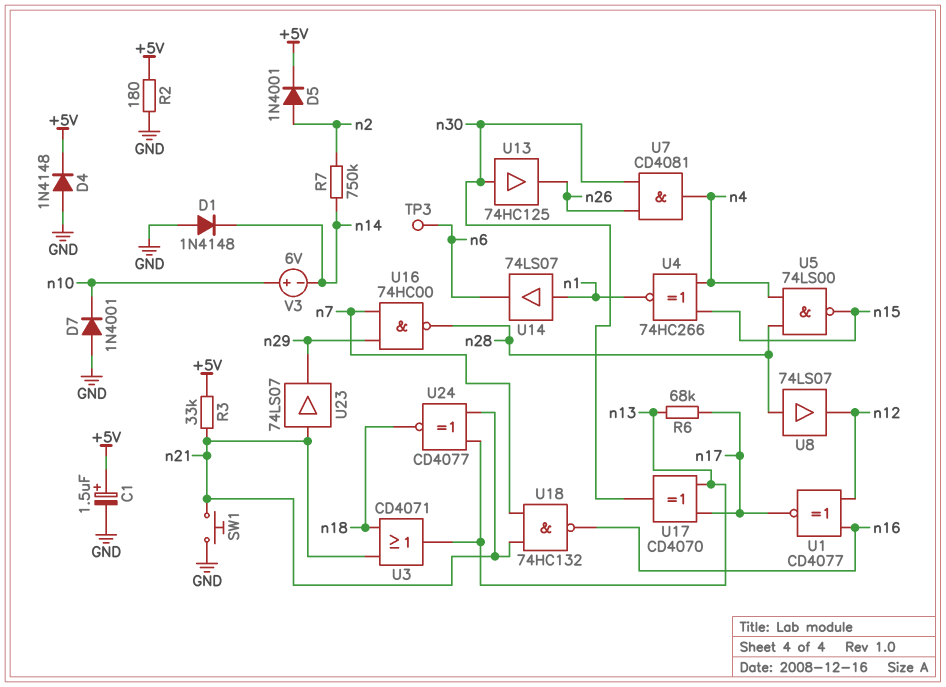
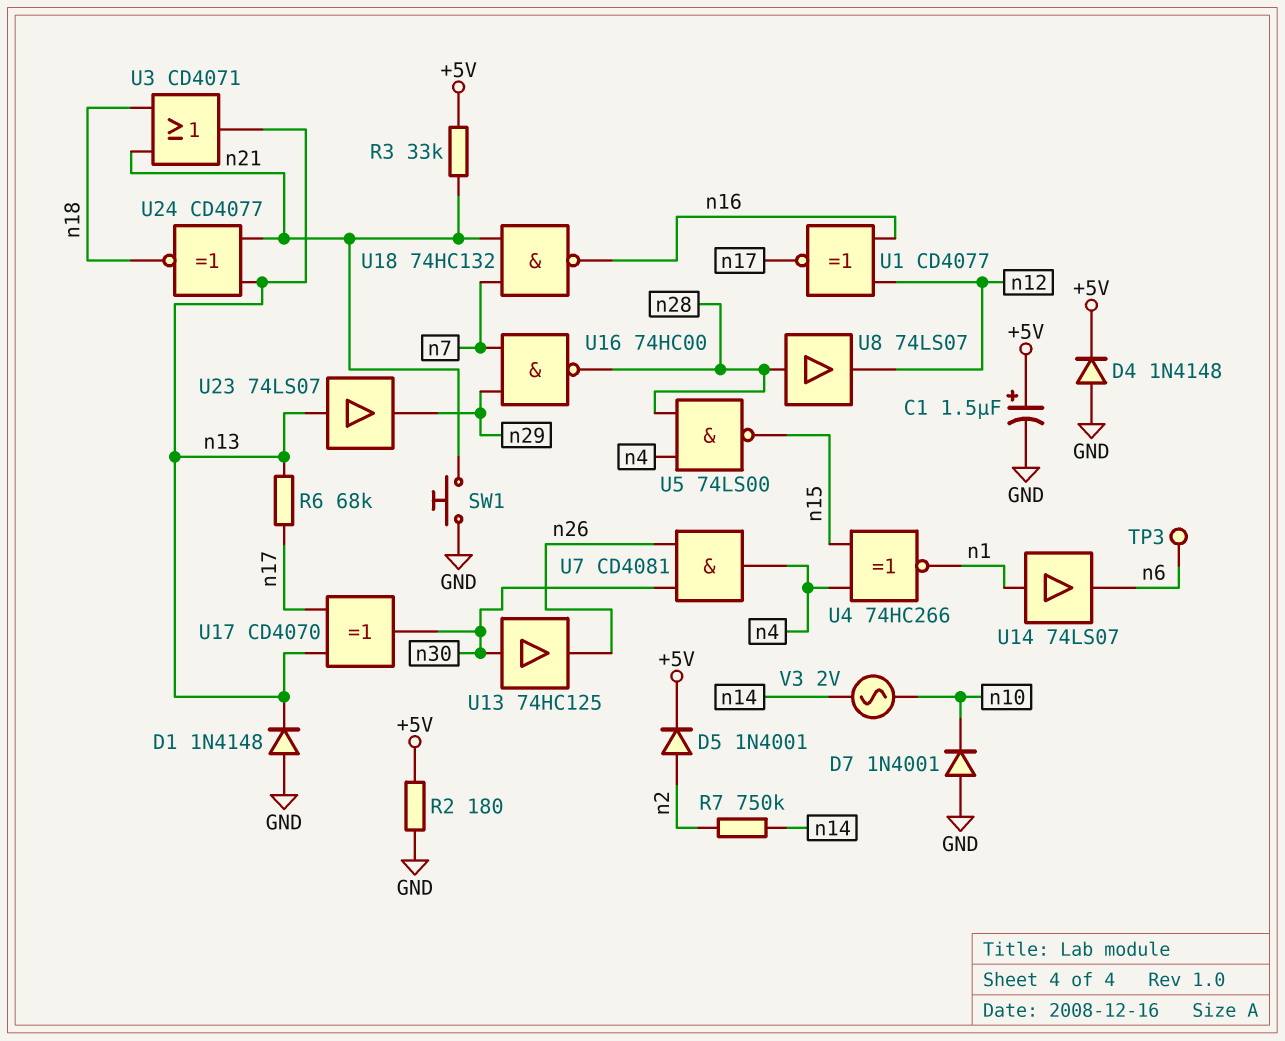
D1: diode 1N4148 (A GND, K n14) -> diode 1N4148 (A GND, K n13)
U23: buffer 74LS07 (in n21, out n29) -> buffer 74LS07 (in n13, out n29)
V3: 6V (plus n10, minus n14) -> AC 2V (n10, n14)

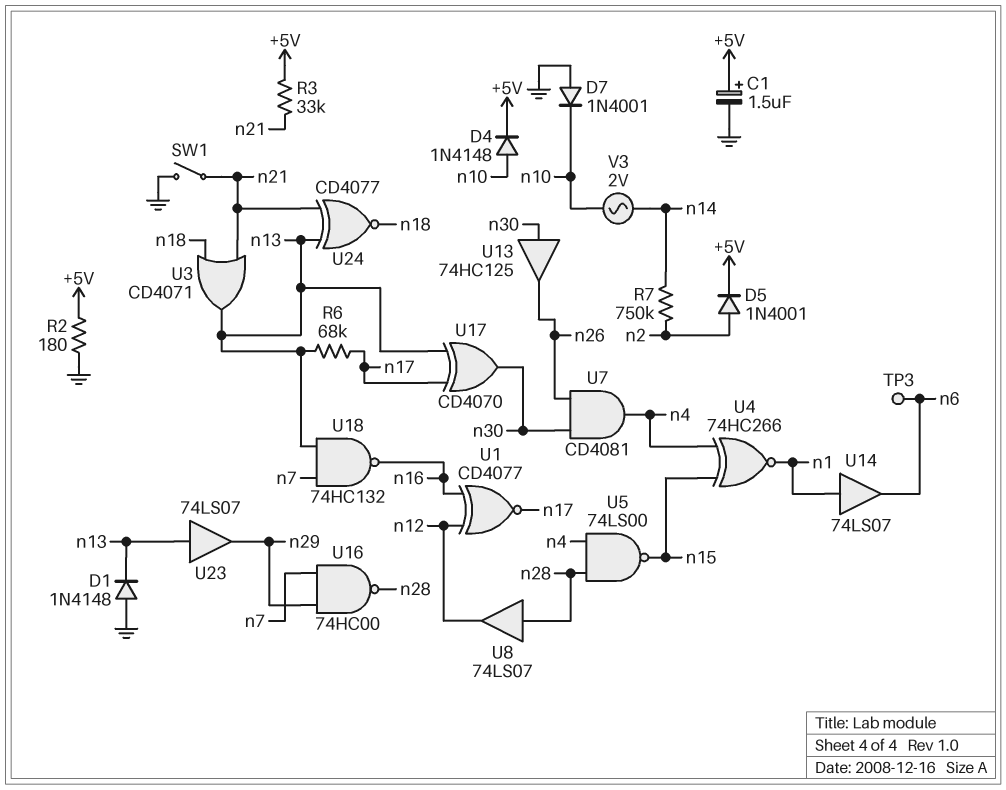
D4: diode 1N4148 (A GND, K +5V) -> diode 1N4148 (A n10, K +5V)
SW1: button (GND, n21) -> switch (GND, n21)
U18: NAND 74HC132 (in n7, in n21, out n16) -> NAND 74HC132 (in n7, in n13, out n16)

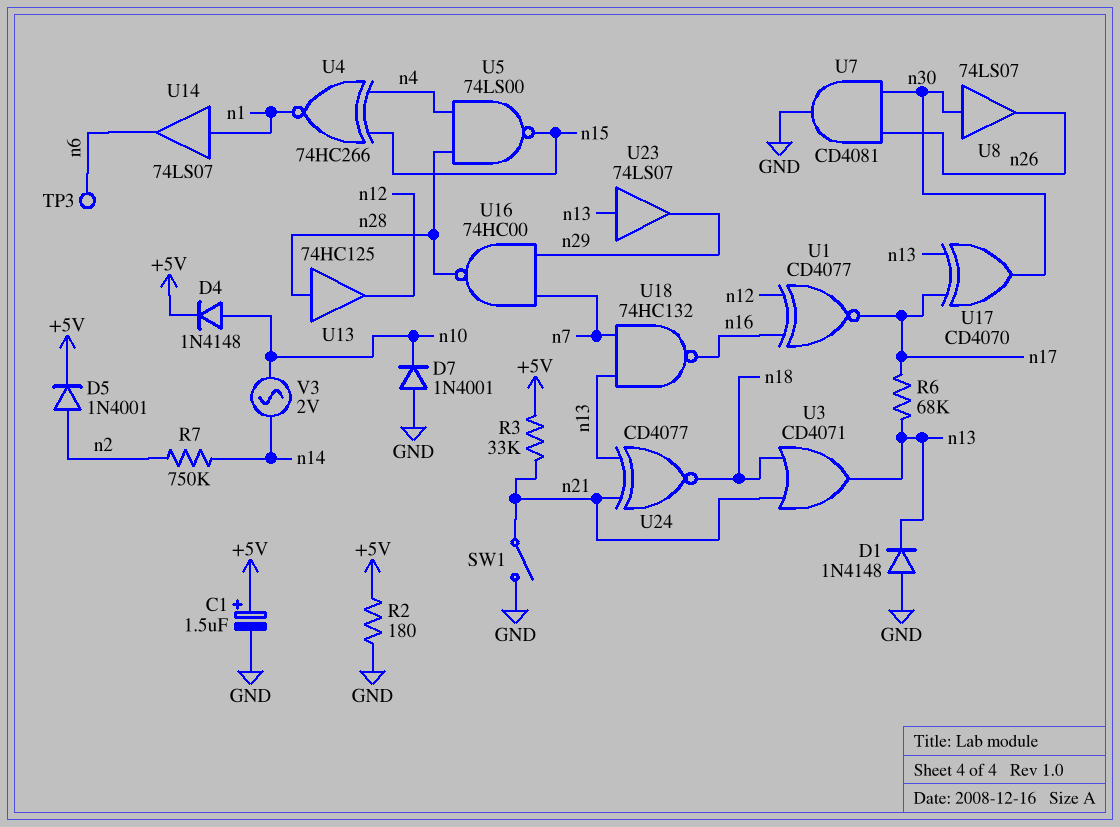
U7: AND CD4081 (in n26, in n30, out n4) -> AND CD4081 (in n26, in n30, out GND)
U8: buffer 74LS07 (in n28, out n12) -> buffer 74LS07 (in n30, out n26)
U13: buffer 74HC125 (in n30, out n26) -> buffer 74HC125 (in n28, out n12)

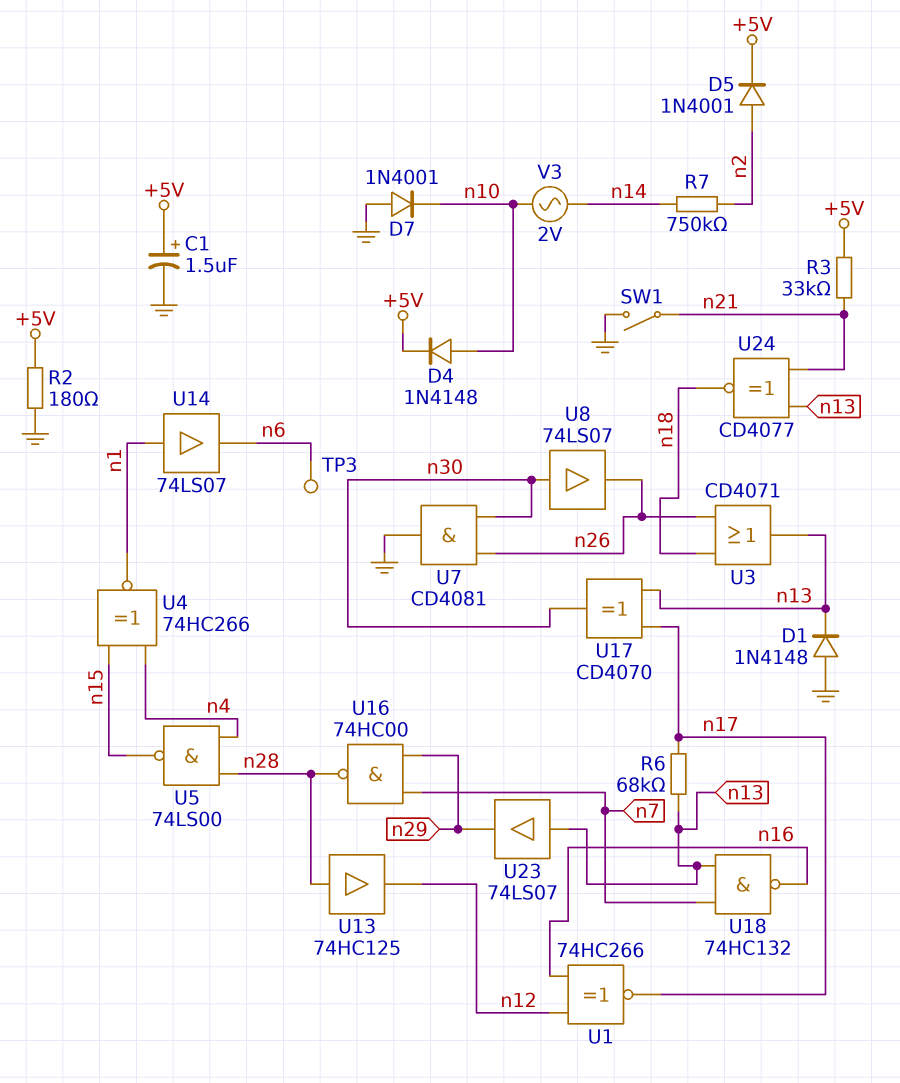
U1: XNOR CD4077 (in n12, in n16, out n17) -> XNOR 74HC266 (in n12, in n16, out n17)
U3: OR CD4071 (in n18, in n21, out n13) -> OR CD4071 (in n18, in n26, out n13)

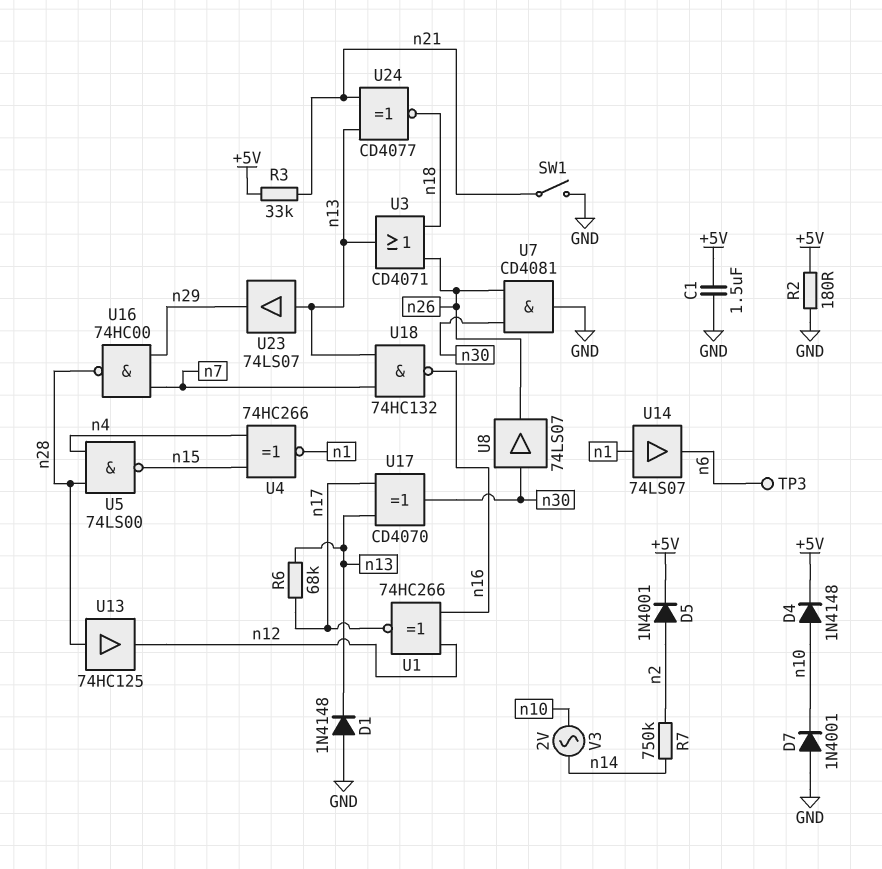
C1: 1.5uF (plus +5V, minus GND) -> 1.5uF (+5V, GND)

